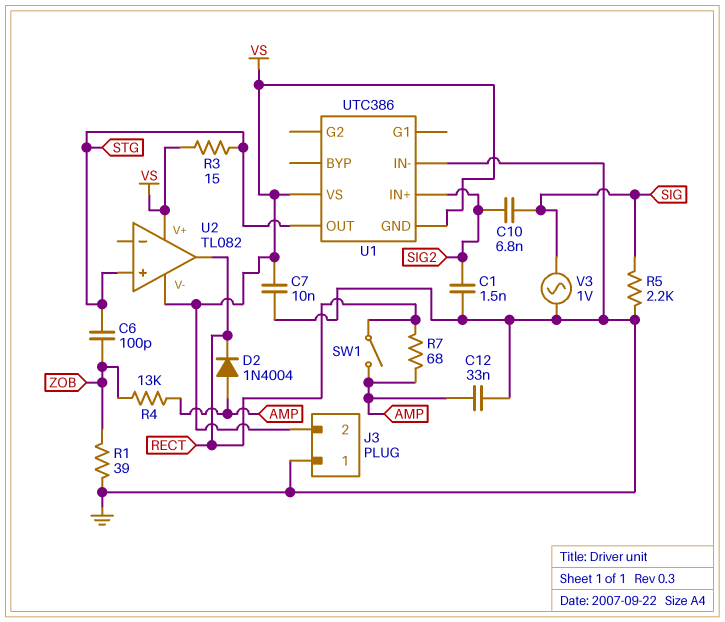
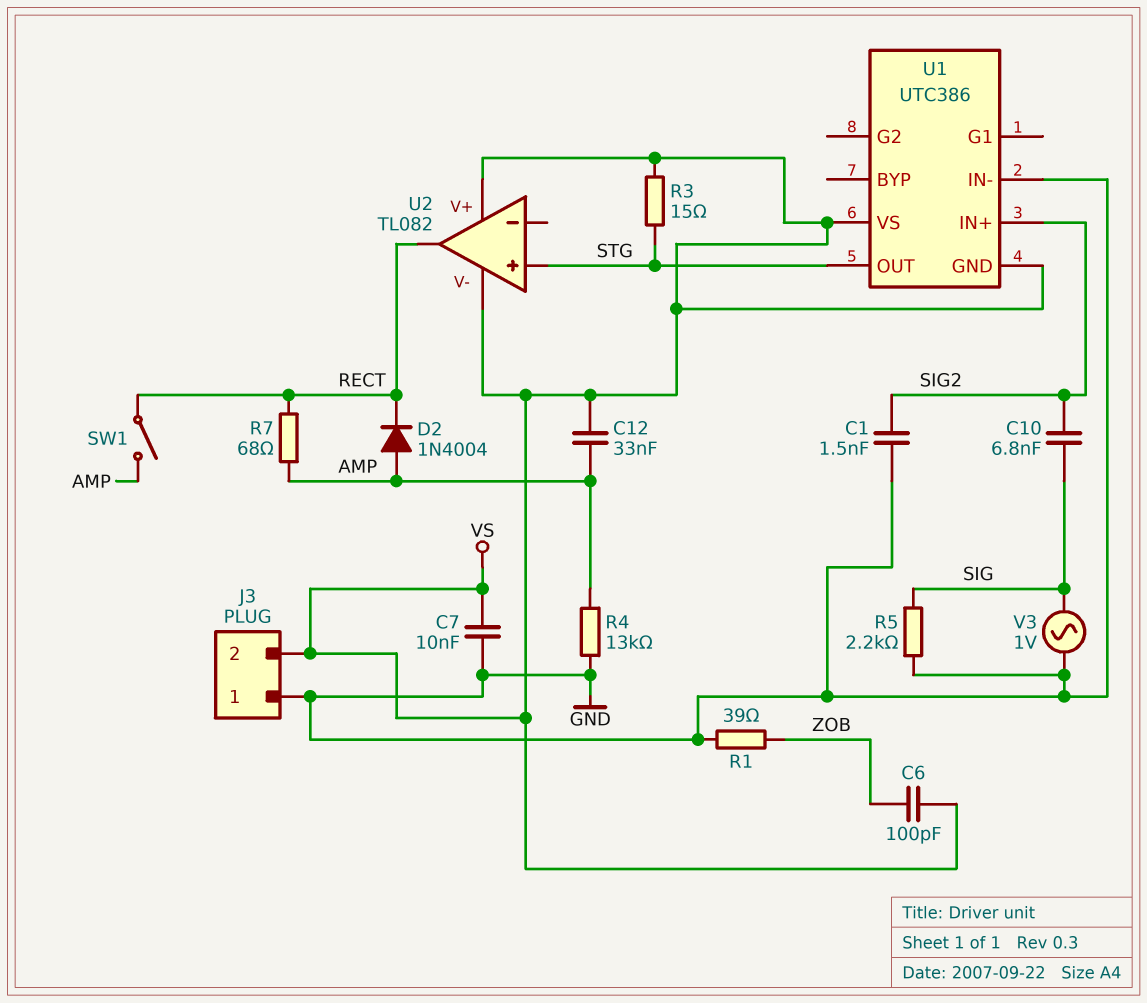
C6: 100pF (STG, ZOB) -> 100pF (VS, ZOB)
C12: 33nF (AMP, GND) -> 33nF (AMP, VS)
R4: 13k (AMP, ZOB) -> 13k (AMP, GND)

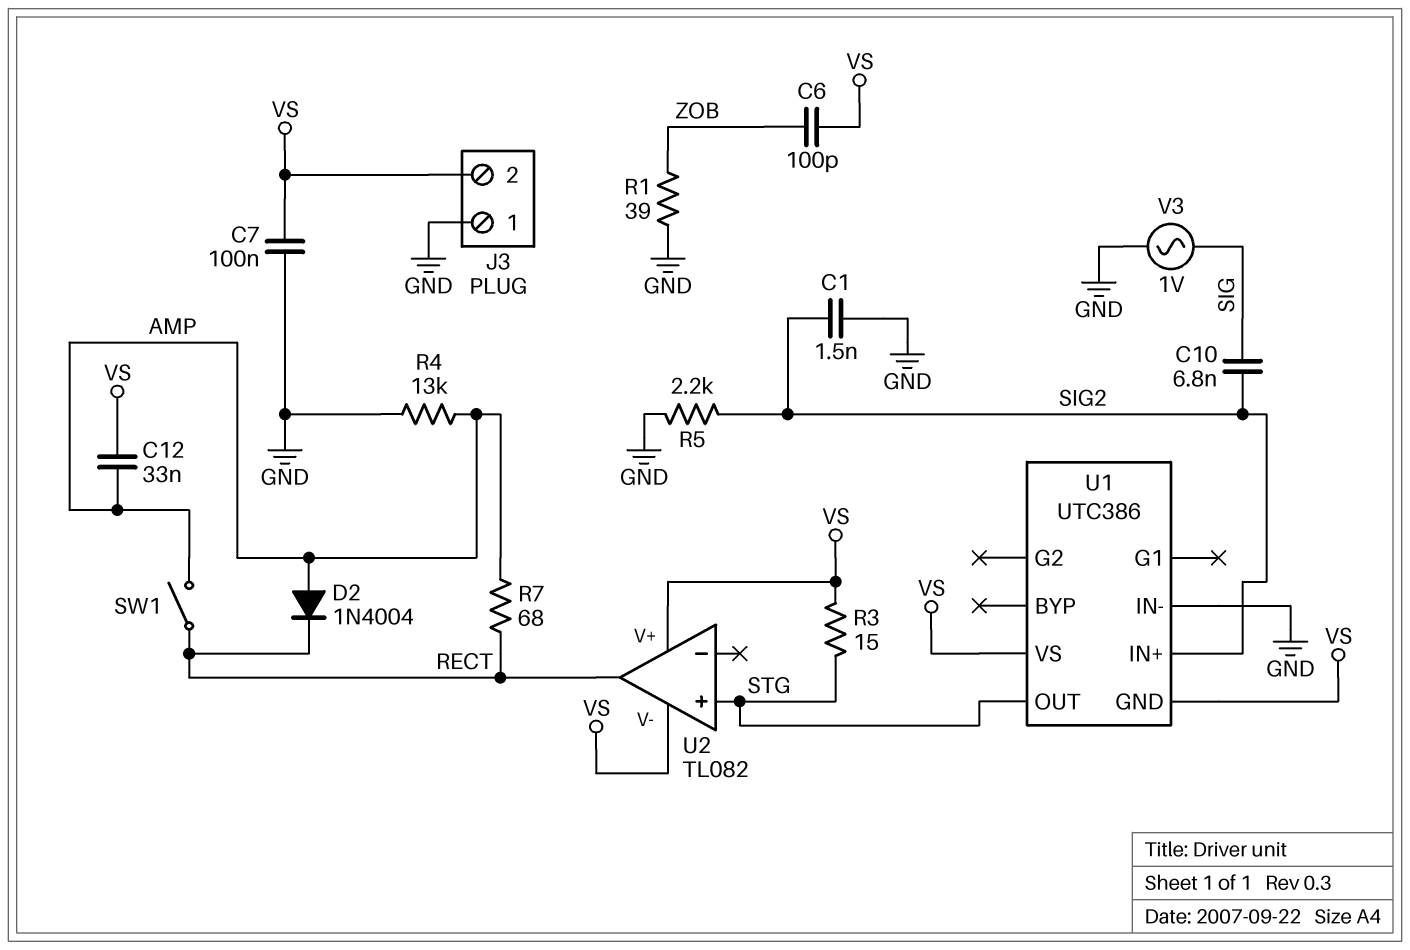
C7: 10nF (GND, VS) -> 100nF (GND, VS)
R5: 2.2k (GND, SIG) -> 2.2k (GND, SIG2)

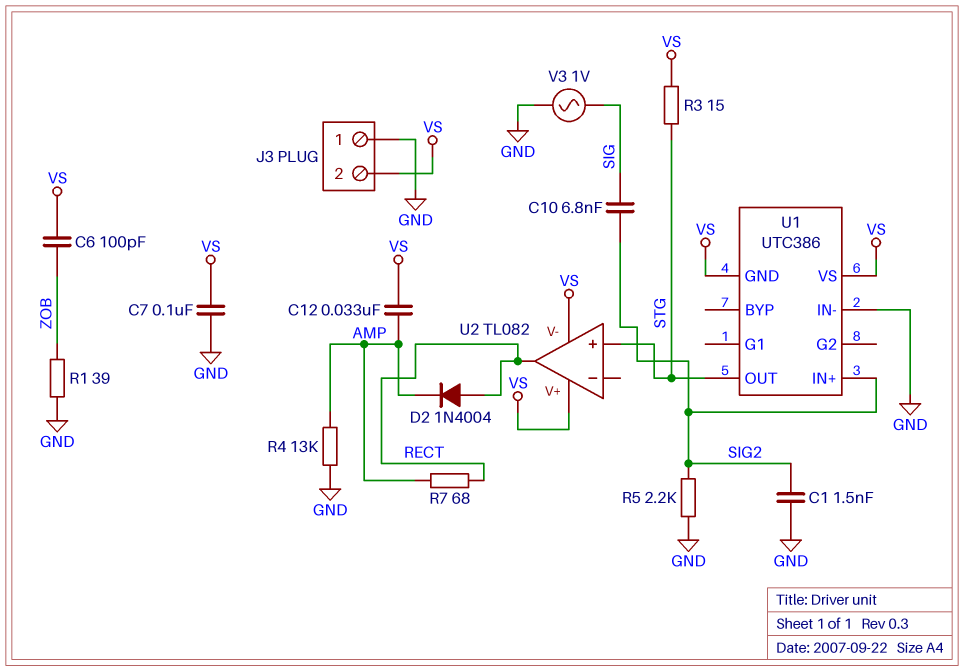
D2: diode 1N4004 (A AMP, K RECT) -> diode 1N4004 (A RECT, K AMP)
SW1: switch (AMP, RECT) -> none

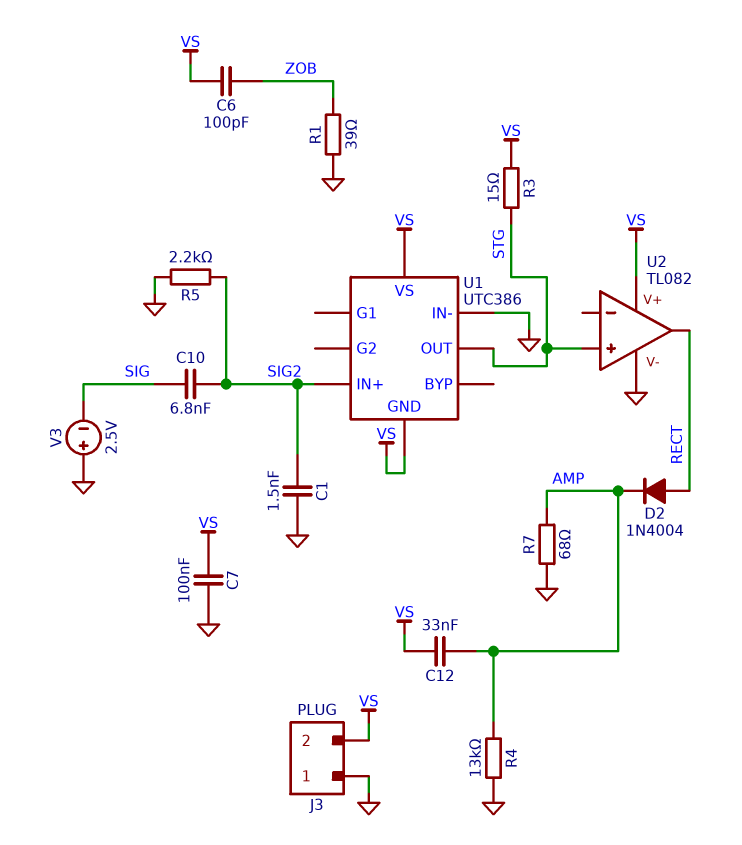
R7: 68 (AMP, RECT) -> 68 (AMP, GND)
U2 pin V-: VS -> GND
V3: AC 1V (GND, SIG) -> 2.5V (plus GND, minus SIG)

